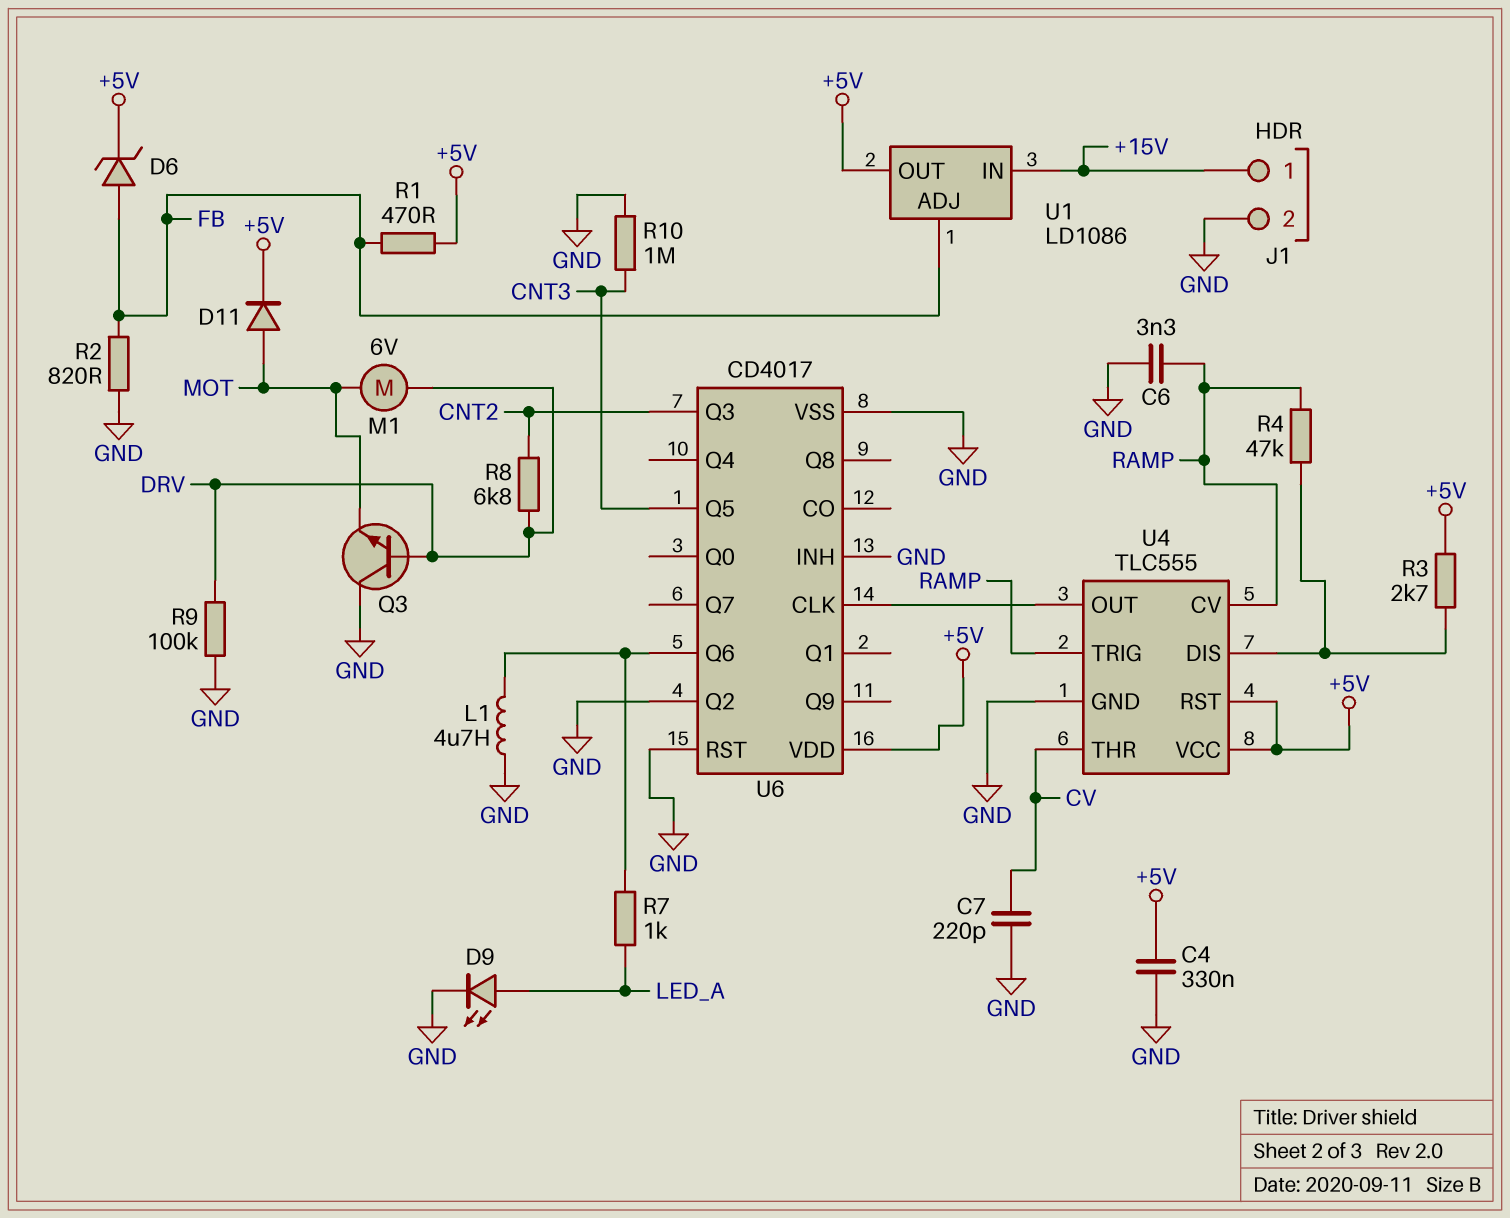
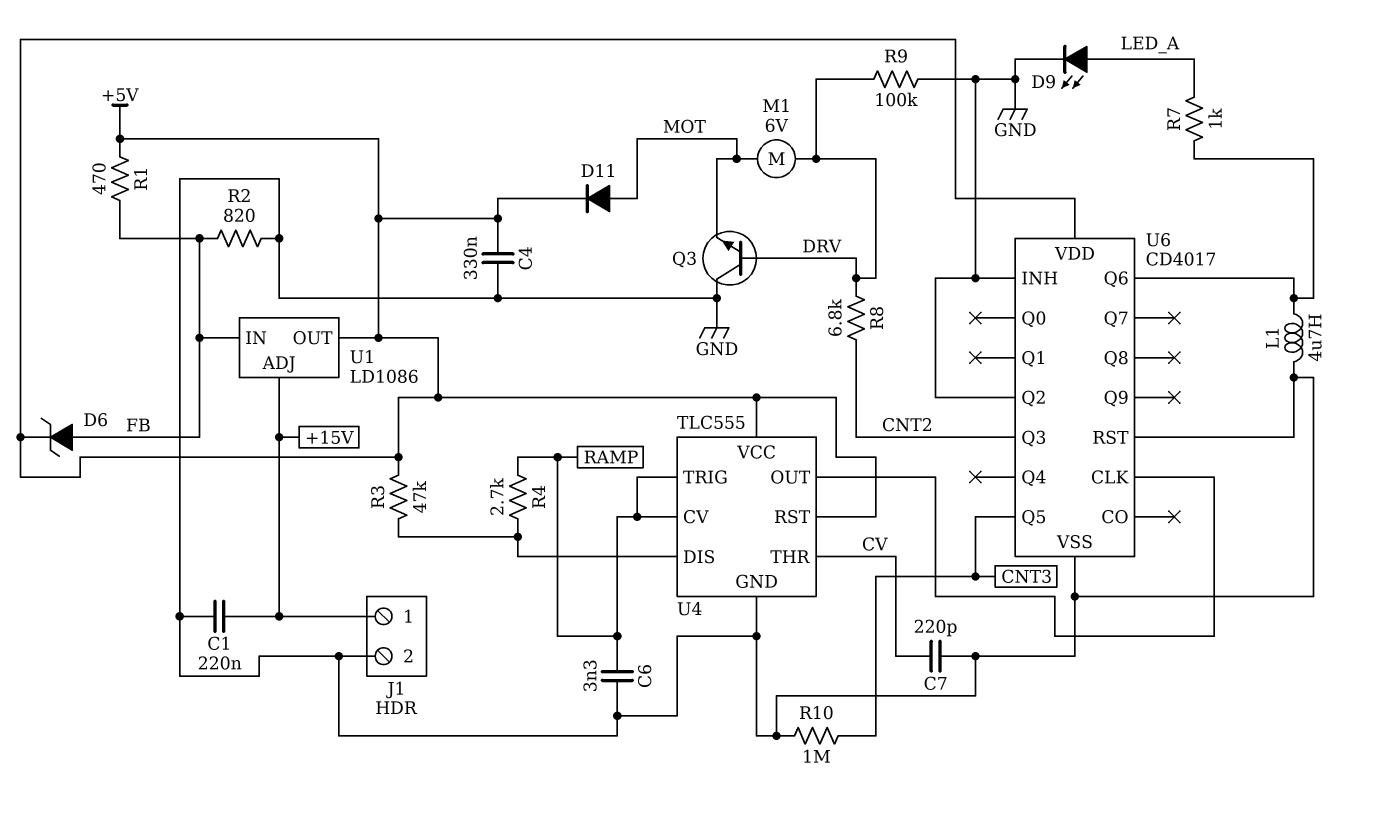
C1: none -> 220nF (+15V, GND)
R3: 2.7k (+5V, U4/DIS) -> 47k (+5V, U4/DIS)
R4: 47k (RAMP, U4/DIS) -> 2.7k (RAMP, U4/DIS)
U1 pin ADJ: FB -> +15V
U1 pin IN: +15V -> FB

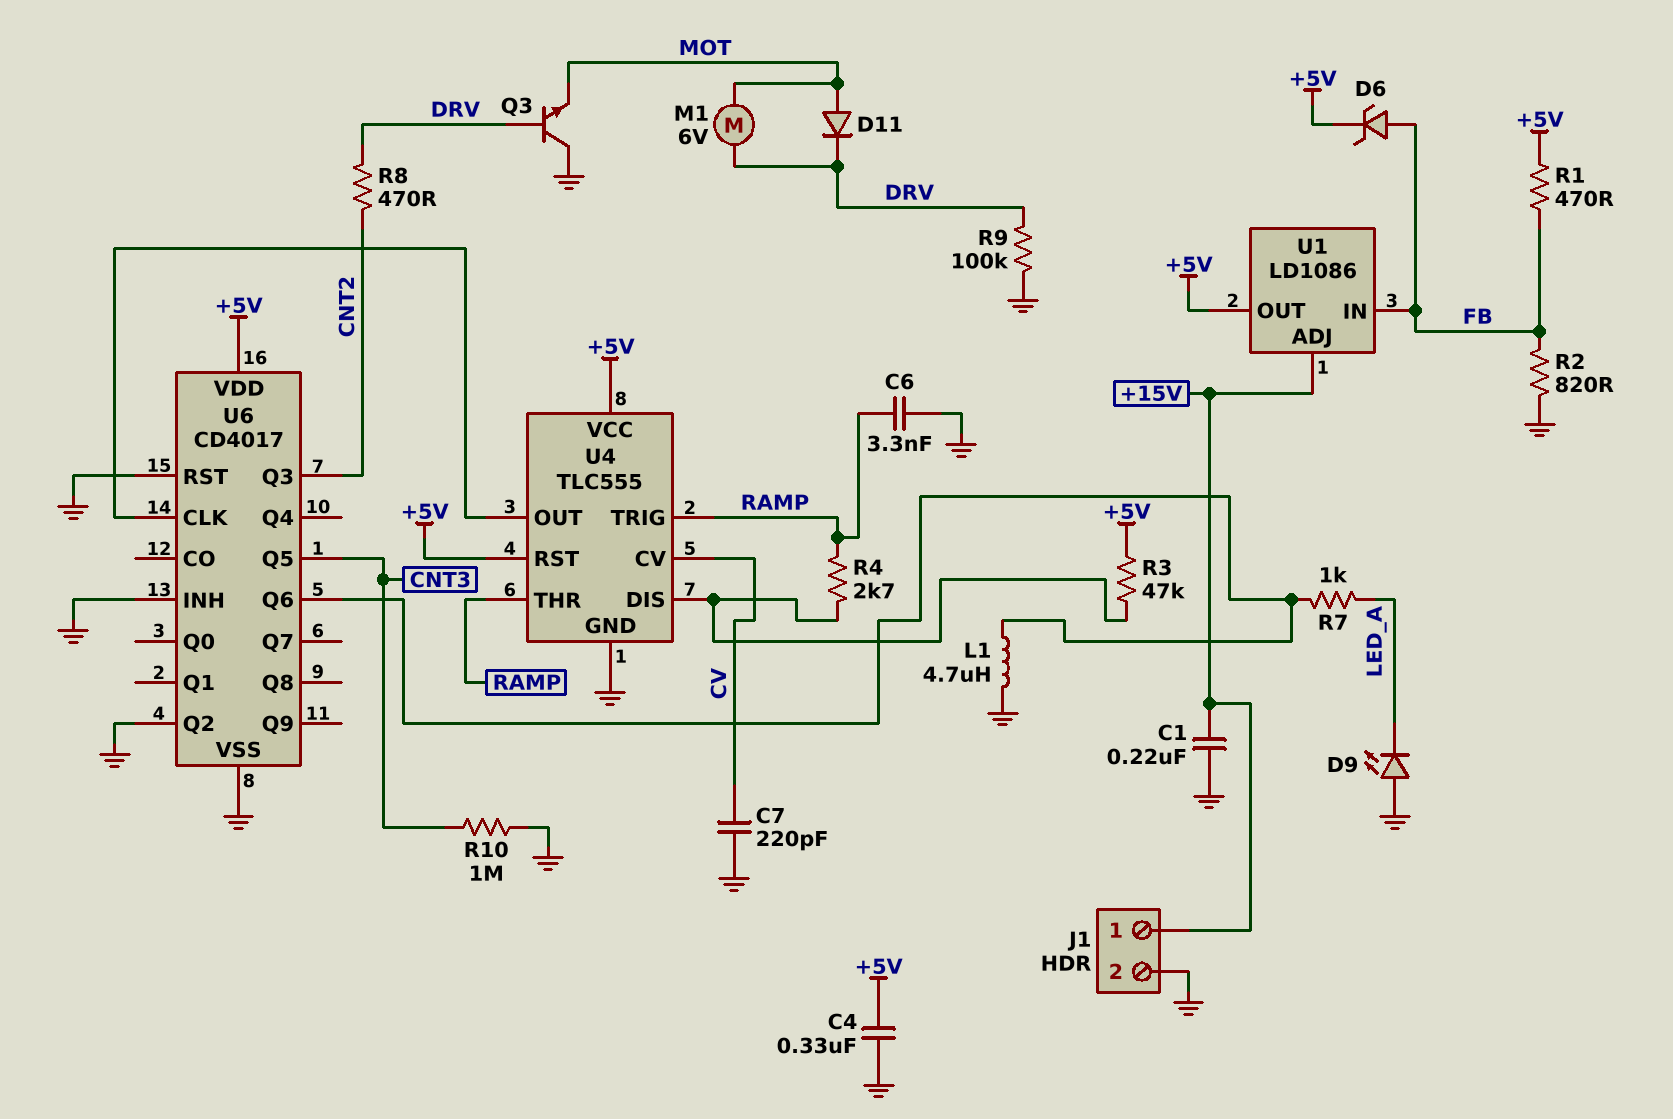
D9: LED (A LED_A, K GND) -> LED (A GND, K LED_A)
D11: diode (A MOT, K +5V) -> diode (A MOT, K DRV)
R8: 6.8k (CNT2, DRV) -> 470 (CNT2, DRV)
U4 pin CV: RAMP -> CV
U4 pin THR: CV -> RAMP

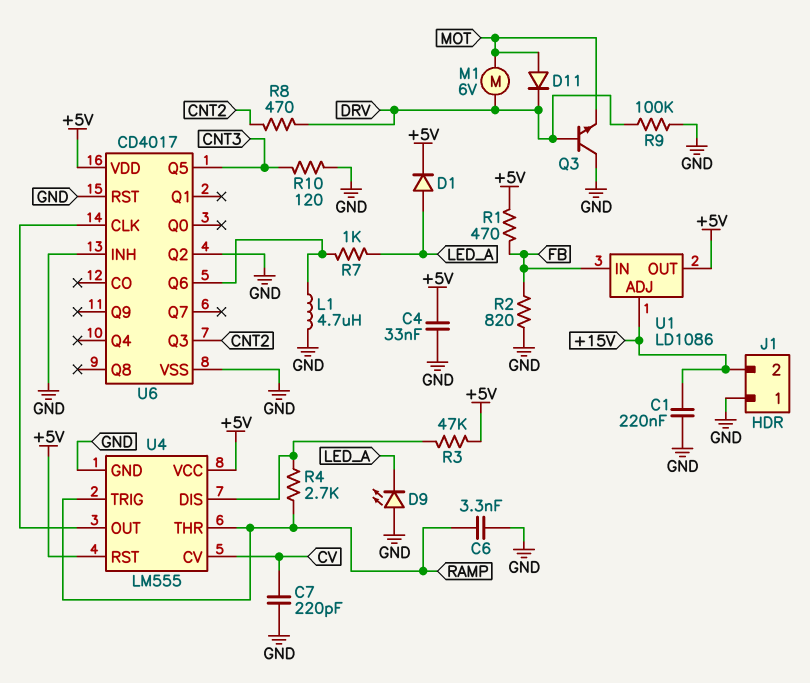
C4: 330nF (+5V, GND) -> 33nF (+5V, GND)
D1: none -> diode (A LED_A, K +5V)
D6: zener (A FB, K +5V) -> none
J1 pin 1: +15V -> GND
J1 pin 2: GND -> +15V
R10: 1M (CNT3, GND) -> 120 (CNT3, GND)
U4: TLC555 -> LM555

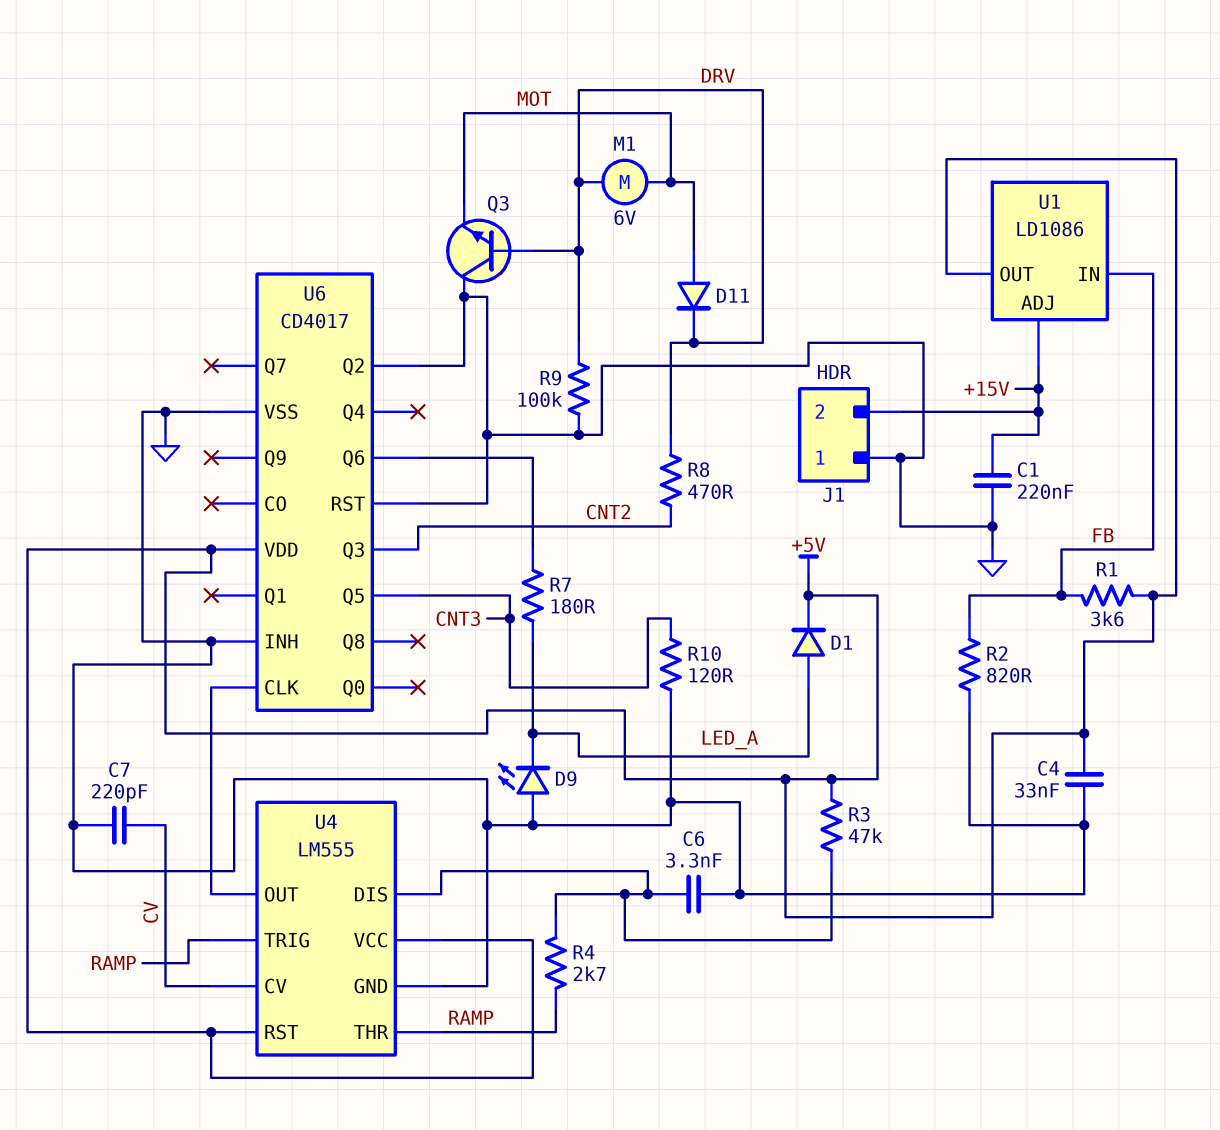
C6: 3.3nF (GND, RAMP) -> 3.3nF (GND, U4/DIS)
L1: 4.7uH (GND, U6/Q6) -> none
R1: 470 (+5V, FB) -> 3.6k (+5V, FB)
R7: 1k (LED_A, U6/Q6) -> 180 (LED_A, U6/Q6)

